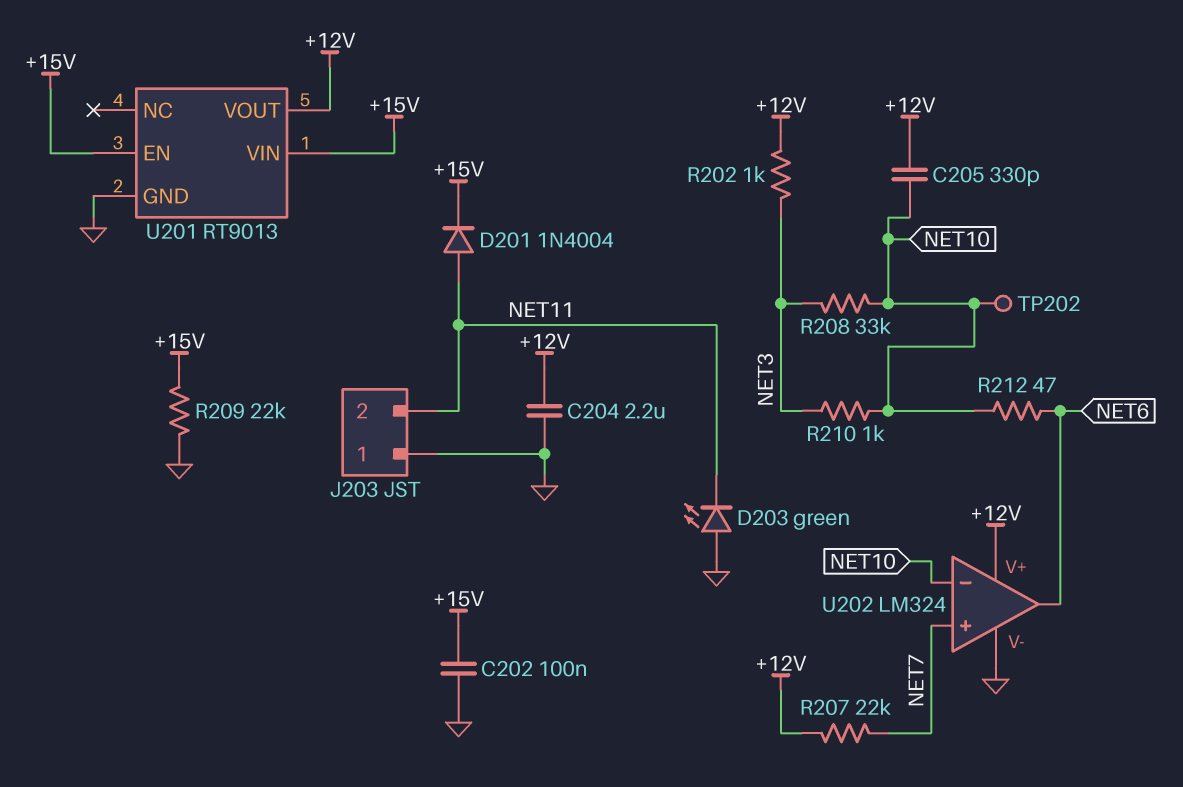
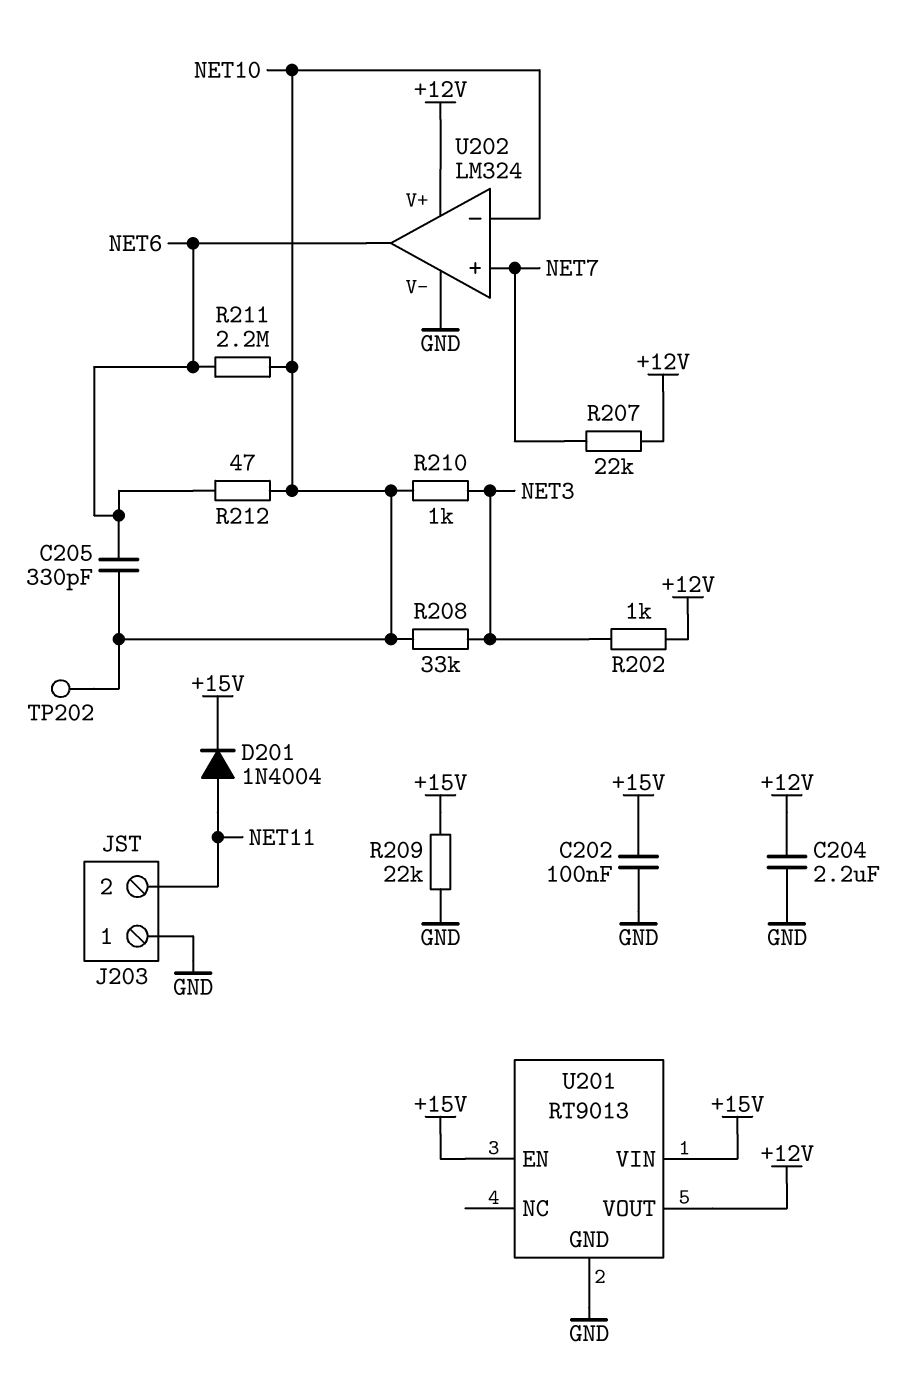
C205: 330pF (+12V, NET10) -> 330pF (NET6, NET10)
D203: LED green (A GND, K NET11) -> none
R211: none -> 2.2M (NET6, NET10)

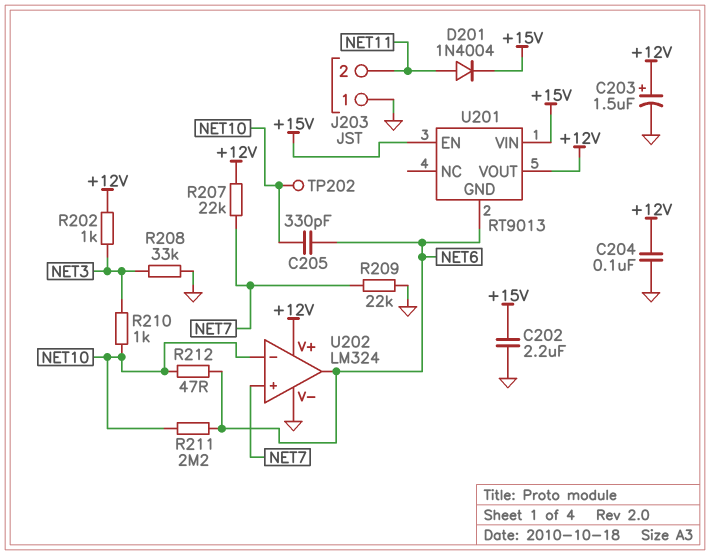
C202: 100nF (+15V, GND) -> 2.2uF (+15V, GND)
C203: none -> 1.5uF (plus +12V, minus GND)
C204: 2.2uF (+12V, GND) -> 100nF (+12V, GND)
R208: 33k (NET3, NET10) -> 33k (GND, NET3)
R209: 22k (+15V, GND) -> 22k (GND, NET7)
U201 pin GND: GND -> NET6

